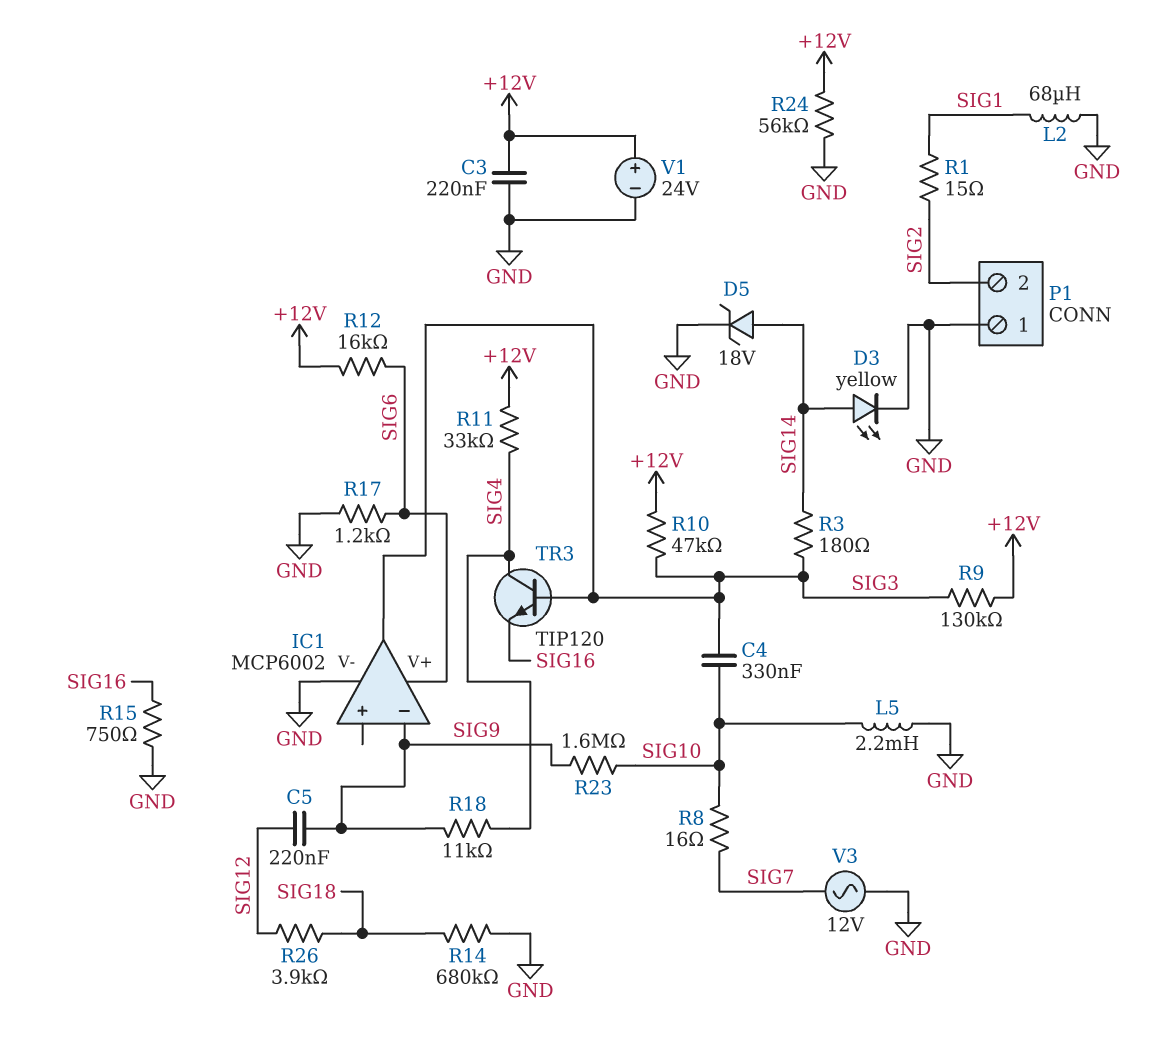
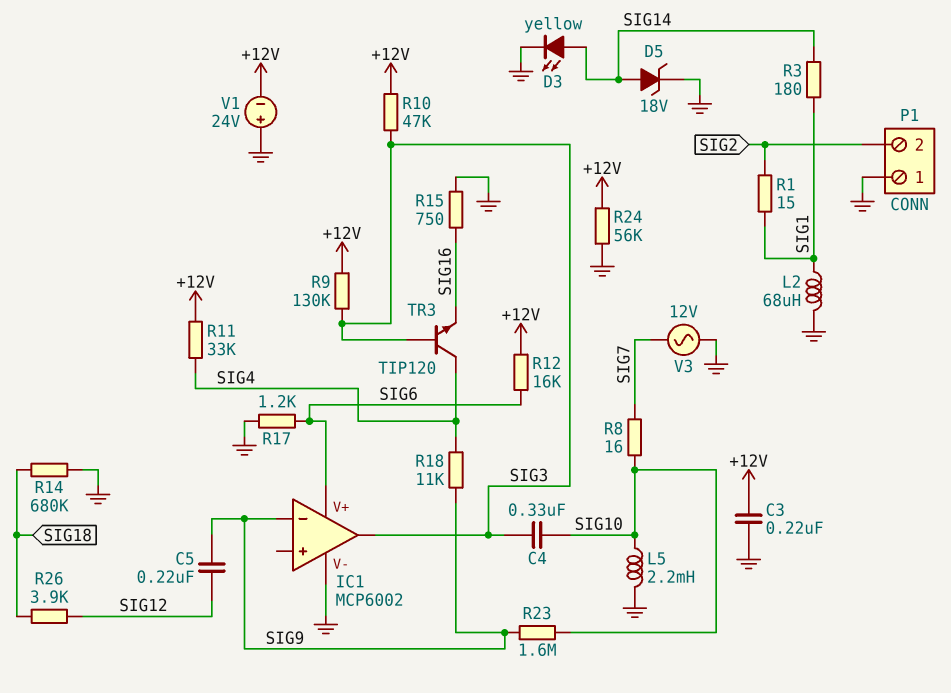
R3: 180 (SIG3, SIG14) -> 180 (SIG1, SIG14)
V1: 24V (plus +12V, minus GND) -> 24V (plus GND, minus +12V)

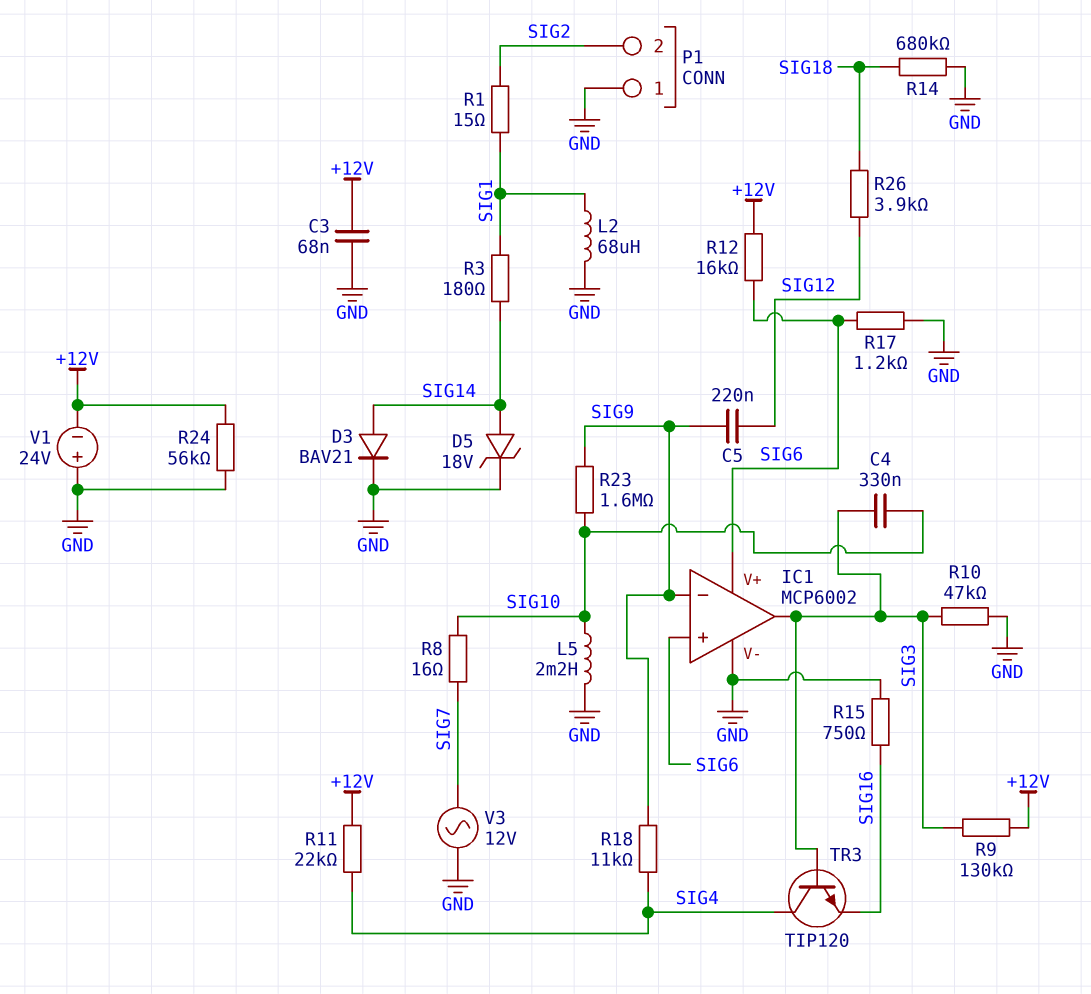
C3: 220nF (+12V, GND) -> 68nF (+12V, GND)
D3: LED yellow (A SIG14, K GND) -> diode BAV21 (A SIG14, K GND)
IC1 pin in+: none -> SIG6
R10: 47k (+12V, SIG3) -> 47k (GND, SIG3)
R11: 33k (+12V, SIG4) -> 22k (+12V, SIG4)

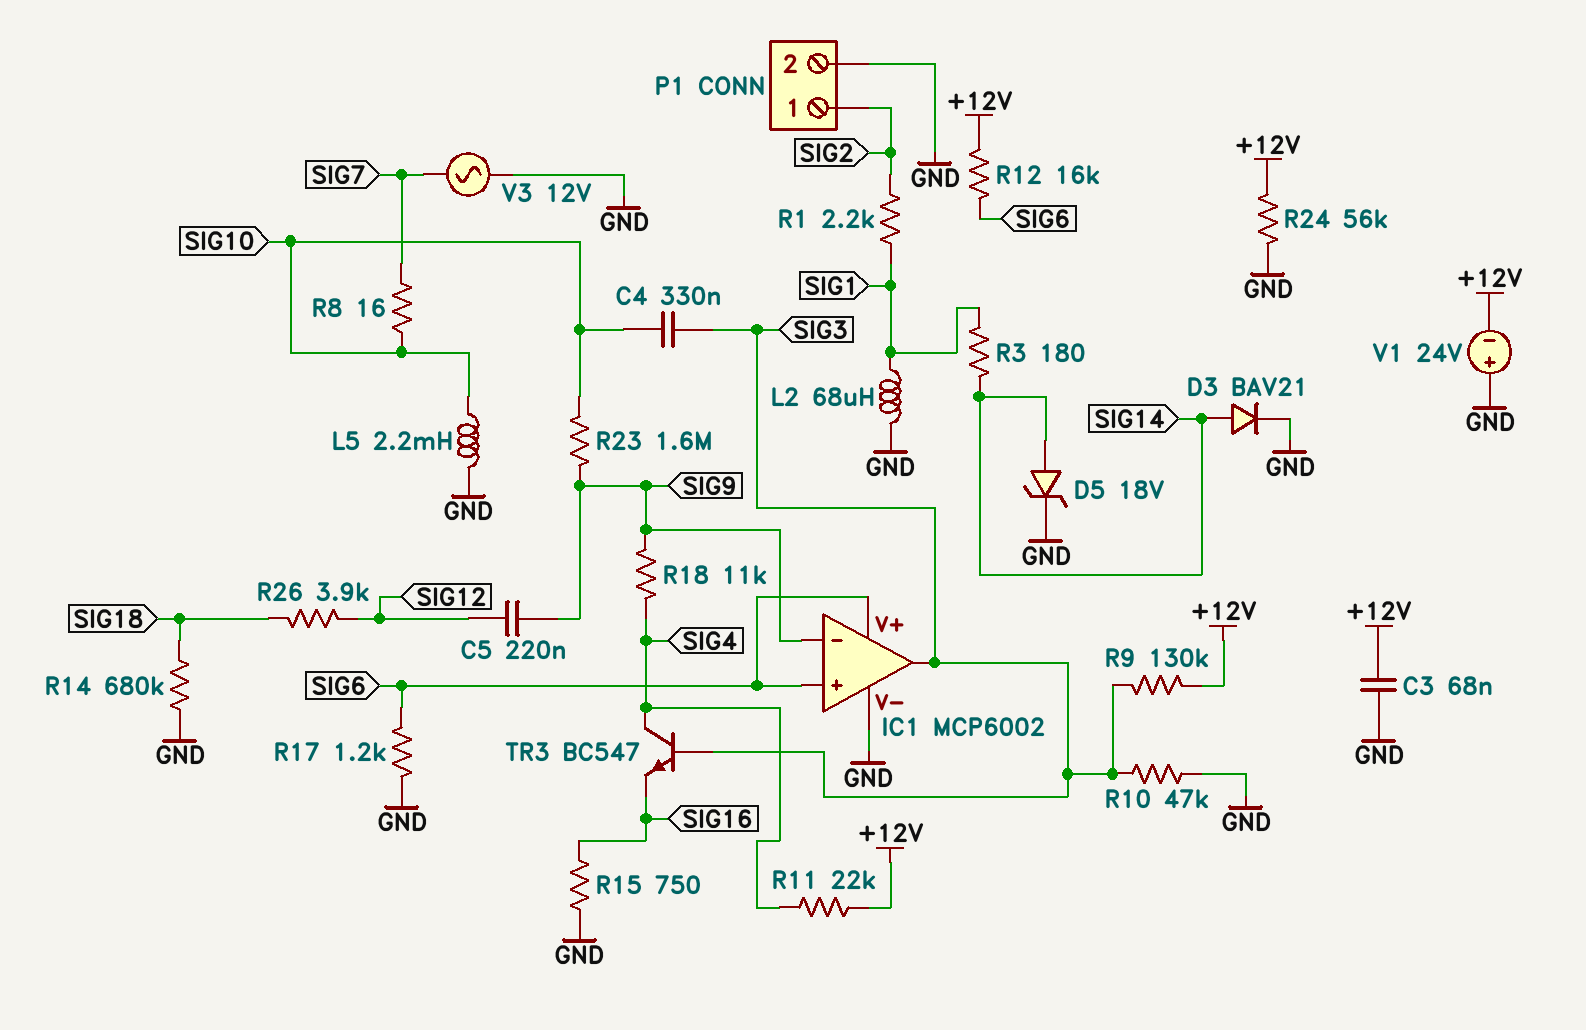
P1 pin 1: GND -> SIG2
P1 pin 2: SIG2 -> GND
R1: 15 (SIG1, SIG2) -> 2.2k (SIG1, SIG2)
TR3: NPN TIP120 (B SIG3, C SIG4, E SIG16) -> NPN BC547 (B SIG3, C SIG4, E SIG16)

